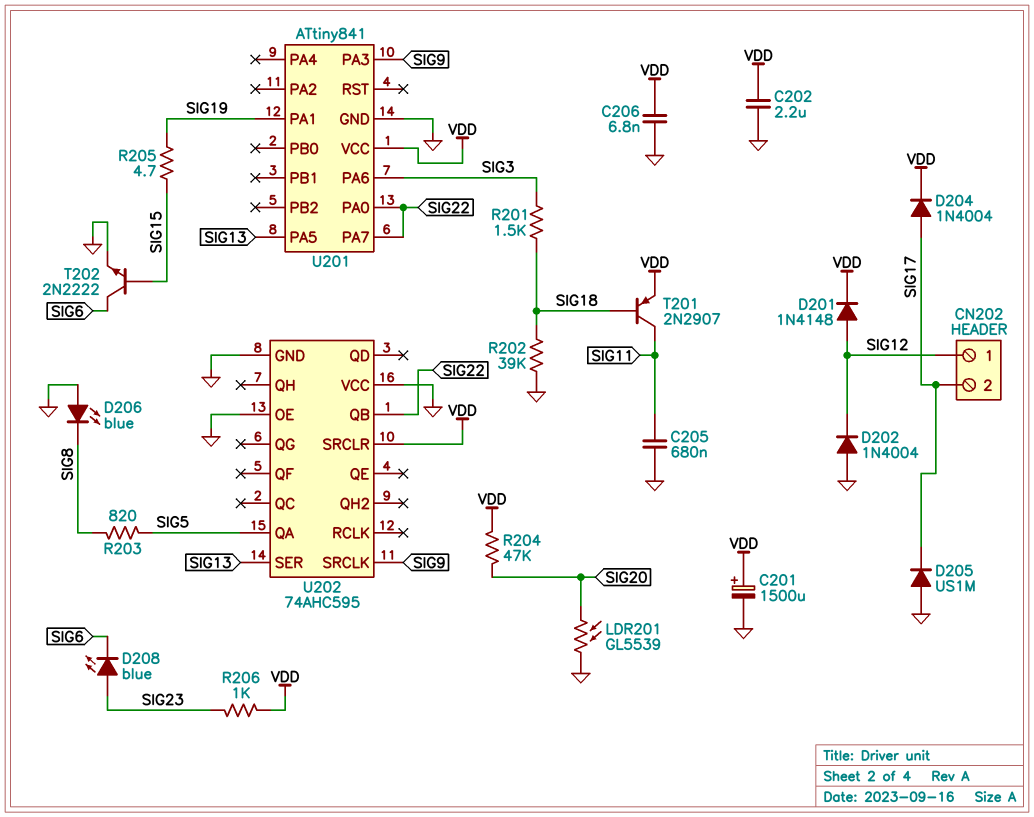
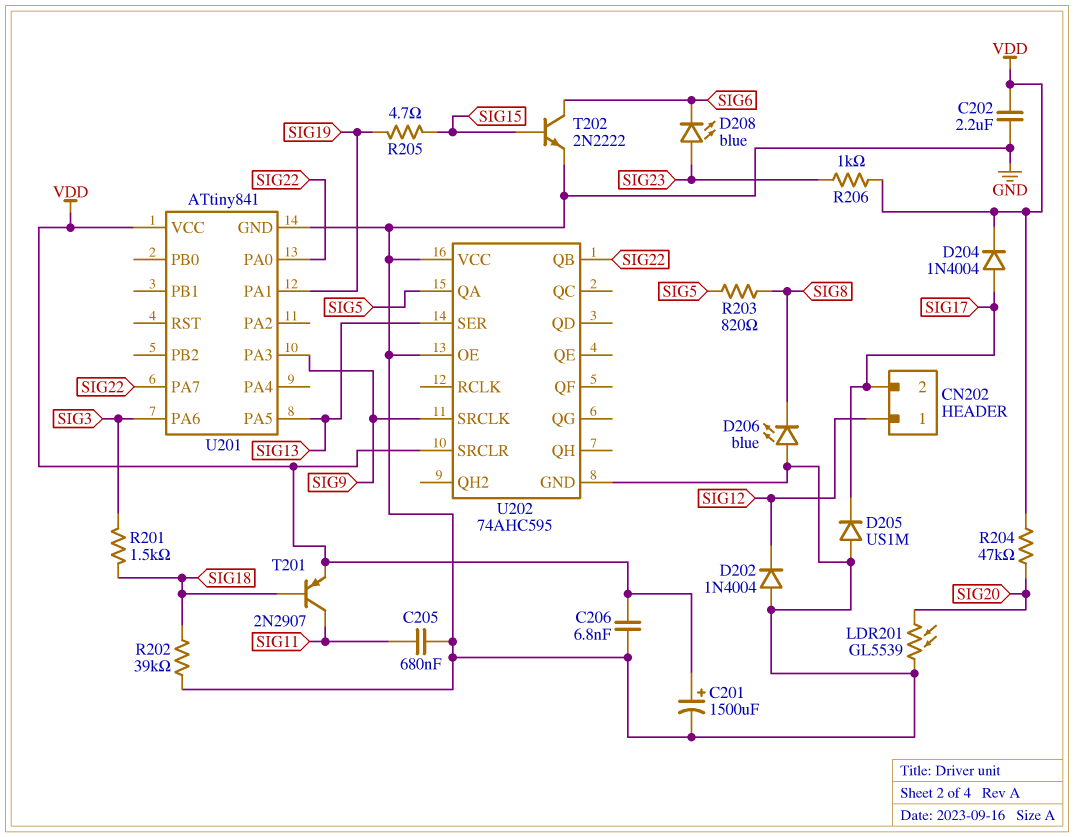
D201: diode 1N4148 (A SIG12, K VDD) -> none

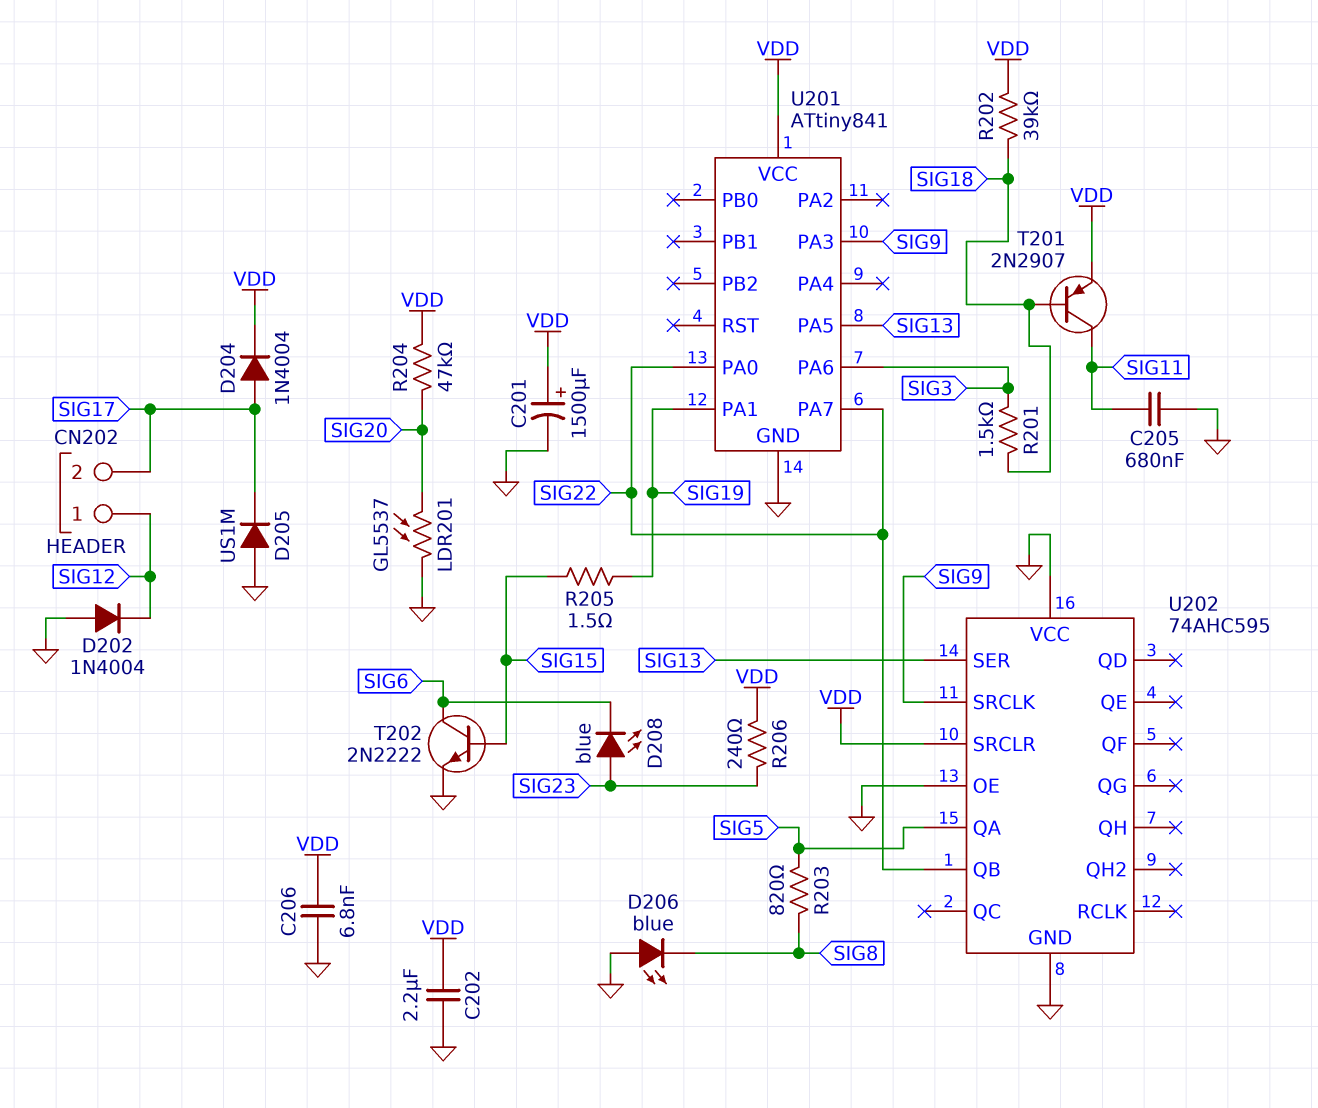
LDR201: GL5539 (GND, SIG20) -> GL5537 (GND, SIG20)
R202: 39k (GND, SIG18) -> 39k (SIG18, VDD)
R205: 4.7 (SIG15, SIG19) -> 1.5 (SIG15, SIG19)
R206: 1k (SIG23, VDD) -> 240 (SIG23, VDD)

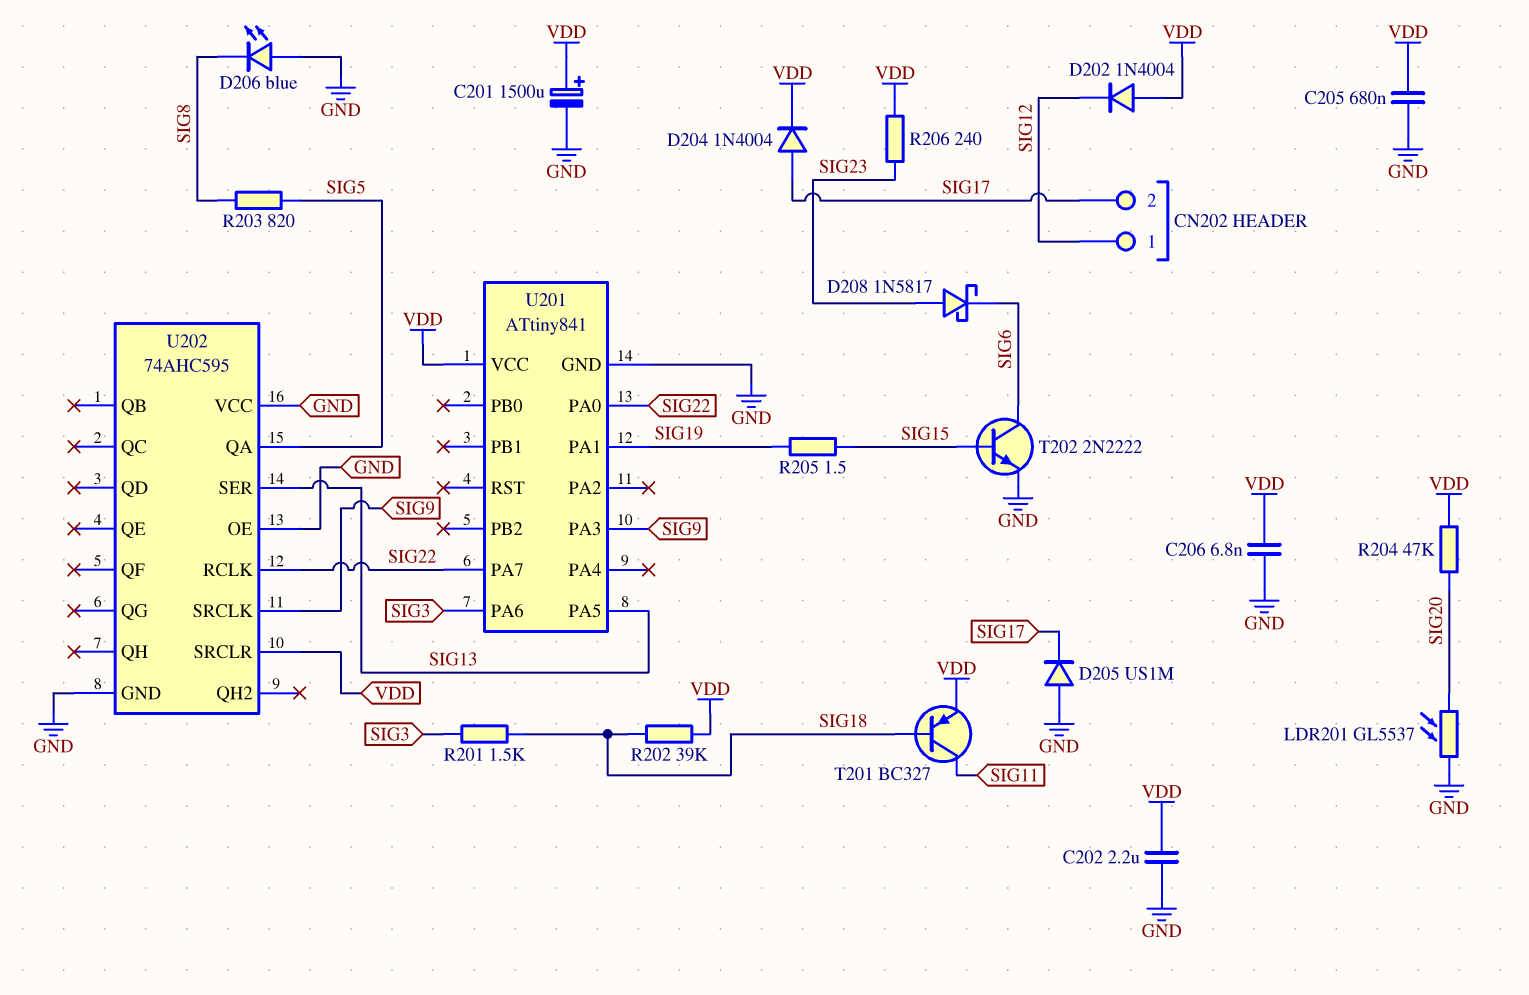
C205: 680nF (GND, SIG11) -> 680nF (GND, VDD)
D202: diode 1N4004 (A GND, K SIG12) -> diode 1N4004 (A VDD, K SIG12)
D208: LED blue (A SIG23, K SIG6) -> schottky 1N5817 (A SIG23, K SIG6)
T201: PNP 2N2907 (B SIG18, C SIG11, E VDD) -> PNP BC327 (B SIG18, C SIG11, E VDD)
U202 pin QB: SIG22 -> none
U202 pin RCLK: none -> SIG22

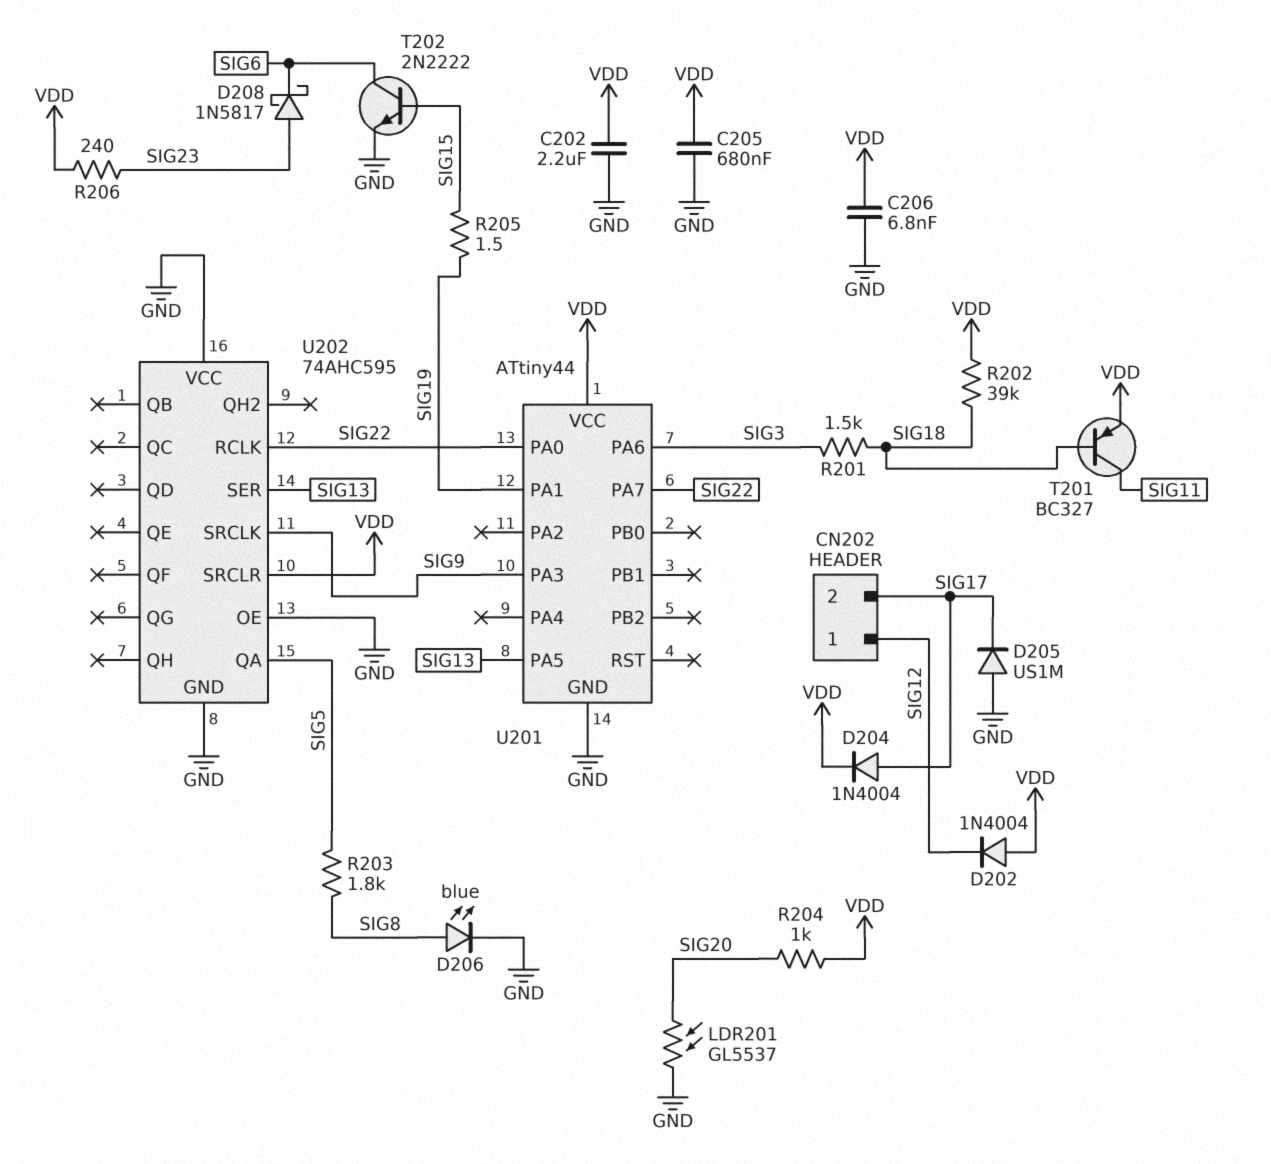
C201: 1500uF (plus VDD, minus GND) -> none
D206: LED blue (A GND, K SIG8) -> LED blue (A SIG8, K GND)
R203: 820 (SIG5, SIG8) -> 1.8k (SIG5, SIG8)
R204: 47k (SIG20, VDD) -> 1k (SIG20, VDD)
U201: ATtiny841 -> ATtiny44

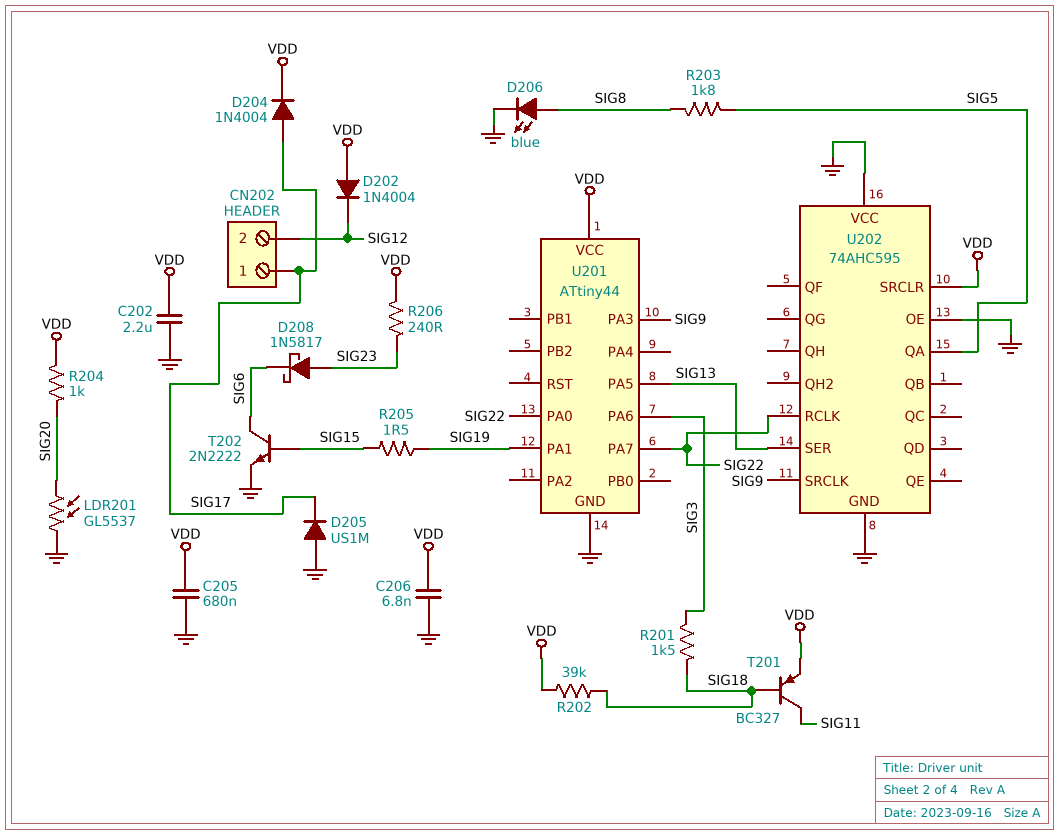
CN202 pin 1: SIG12 -> SIG17
CN202 pin 2: SIG17 -> SIG12

